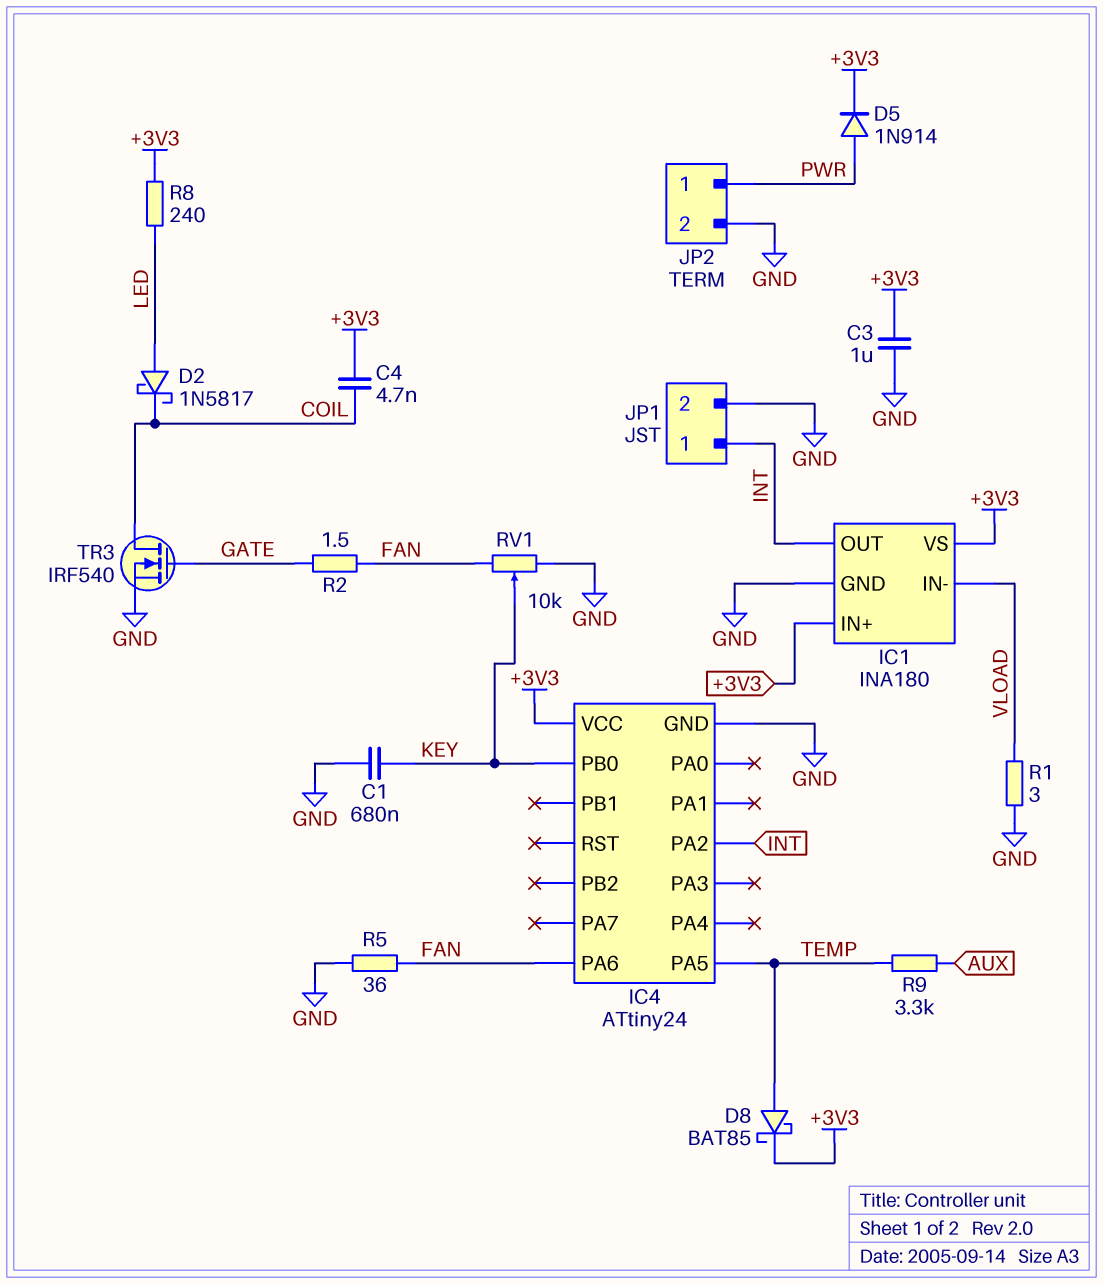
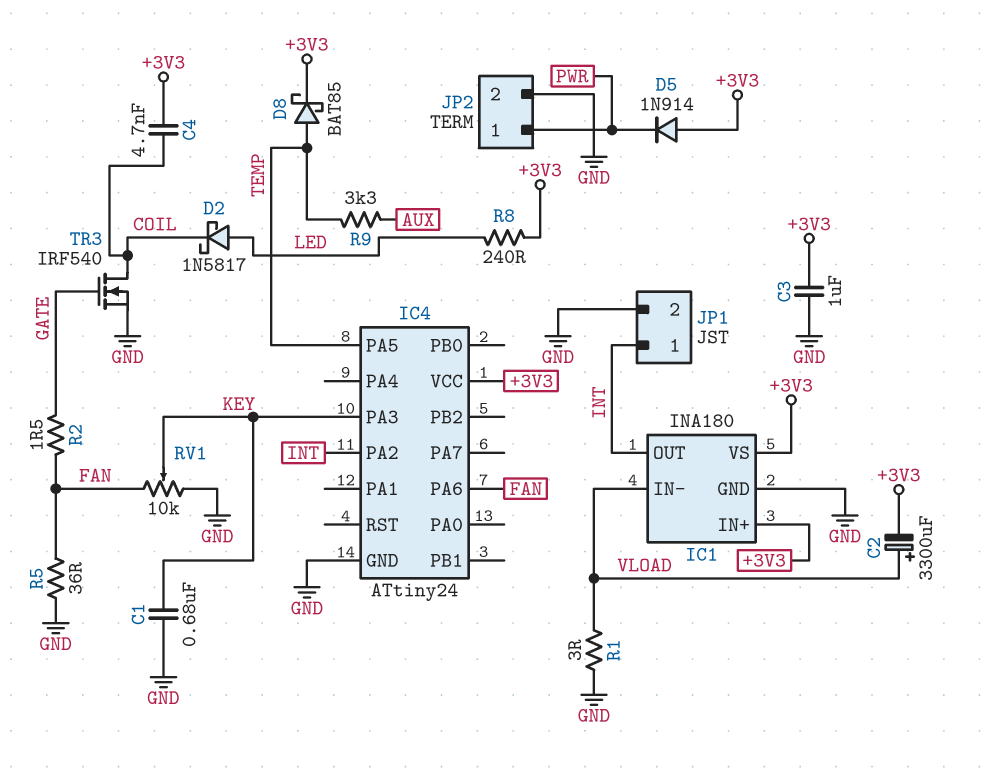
C2: none -> 3300uF (plus VLOAD, minus +3V3)
D5: diode 1N914 (A PWR, K +3V3) -> diode 1N914 (A +3V3, K PWR)
IC4 pin PA3: none -> KEY
IC4 pin PB0: KEY -> none

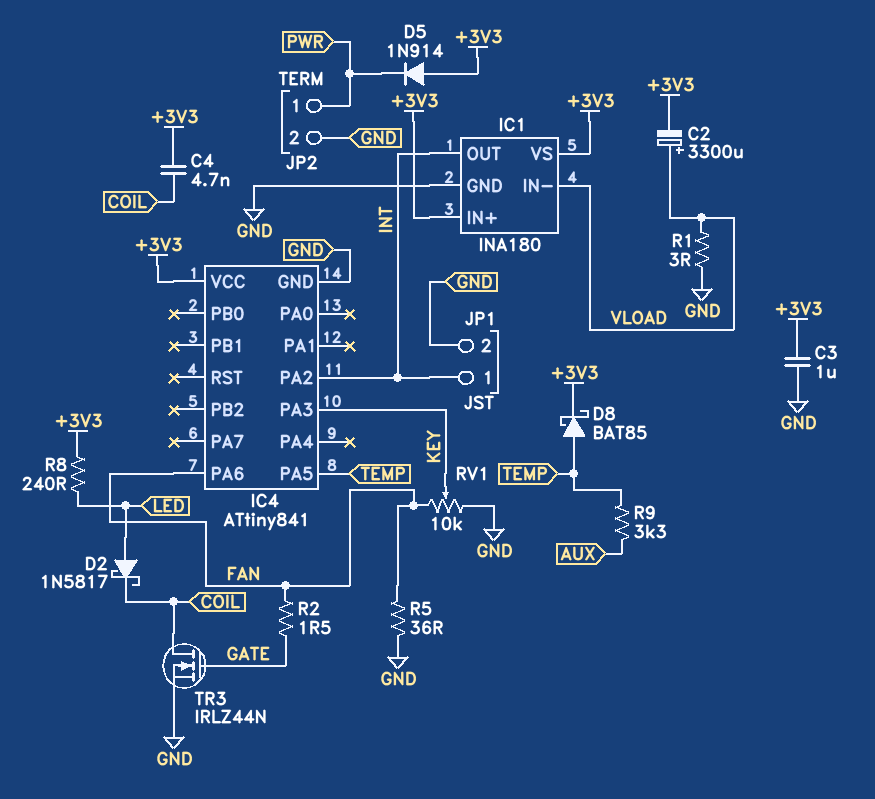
C1: 680nF (GND, KEY) -> none
IC4: ATtiny24 -> ATtiny841
TR3: NMOS IRF540 (G GATE, D COIL, S GND) -> NMOS IRLZ44N (G GATE, D COIL, S GND)

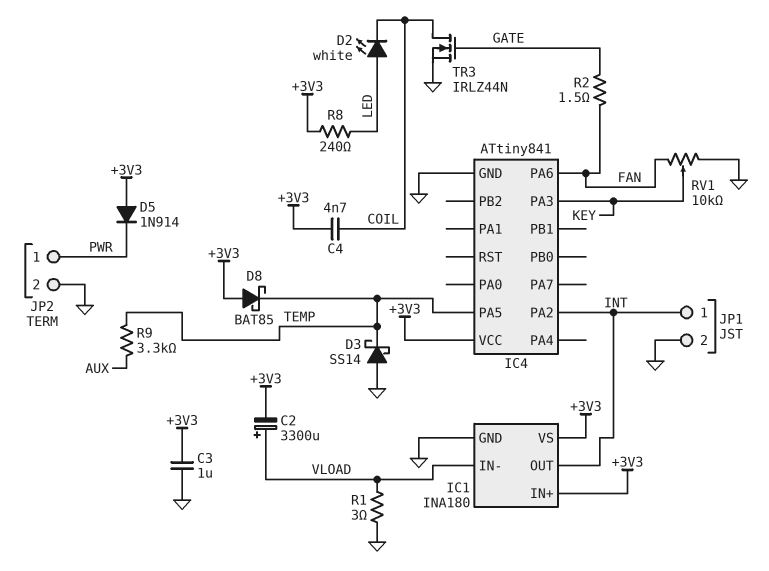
D2: schottky 1N5817 (A LED, K COIL) -> LED white (A LED, K COIL)
D3: none -> schottky SS14 (A GND, K TEMP)
D8: schottky BAT85 (A TEMP, K +3V3) -> schottky BAT85 (A +3V3, K TEMP)
R5: 36 (FAN, GND) -> none

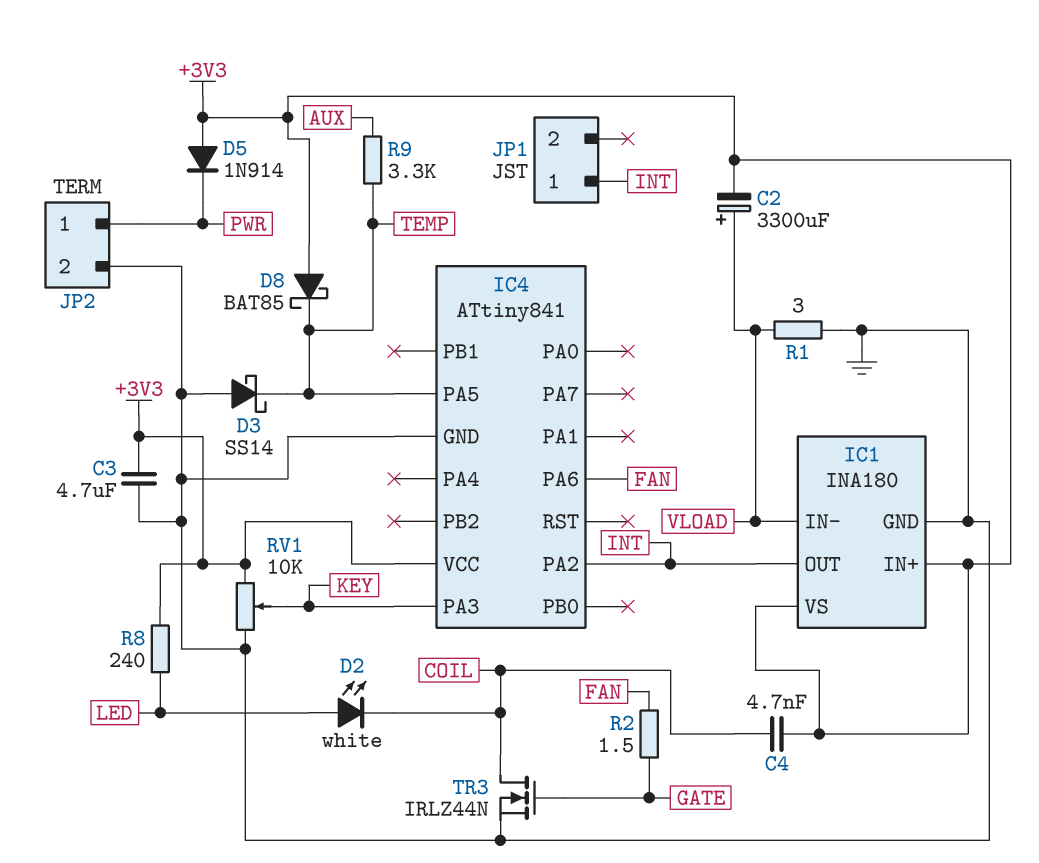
C3: 1uF (+3V3, GND) -> 4.7uF (+3V3, GND)
JP1 pin 2: GND -> none
RV1: 10k (FAN, GND, wiper KEY) -> 10k (+3V3, GND, wiper KEY)

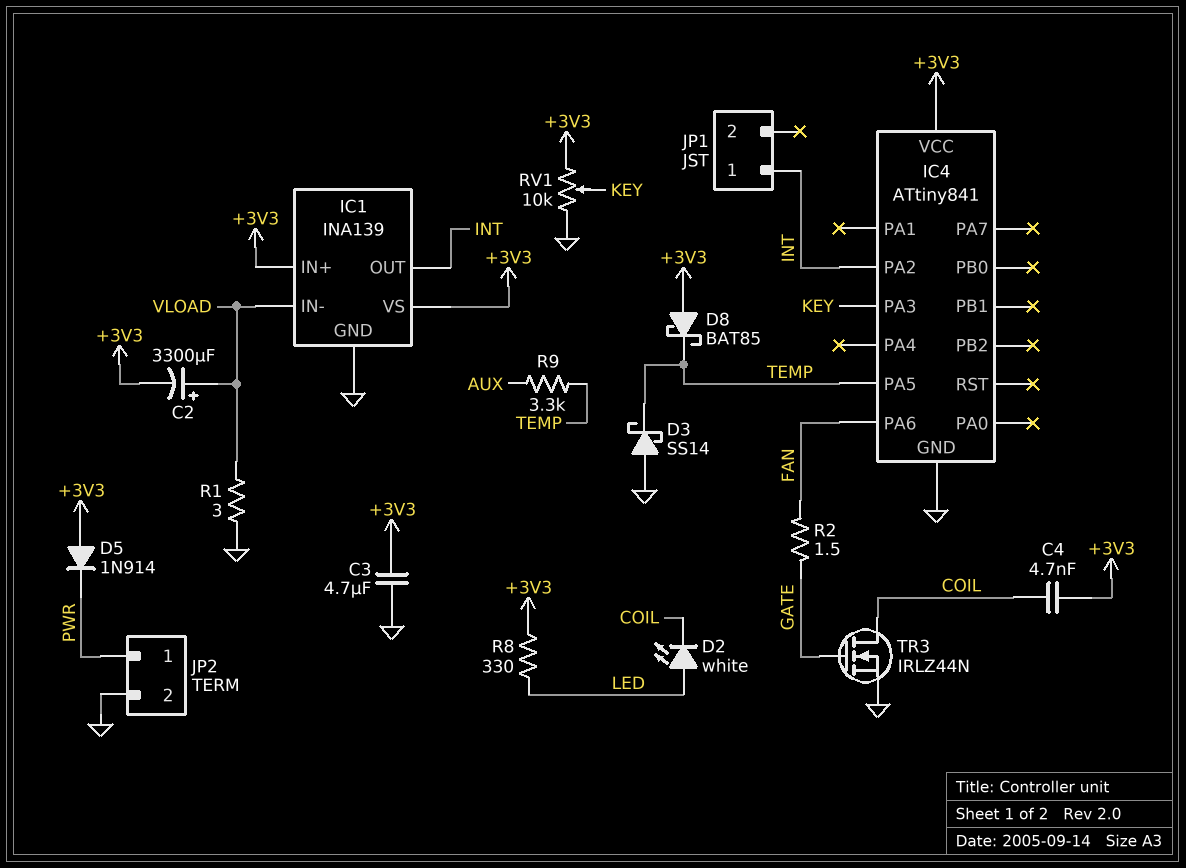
IC1: INA180 -> INA139
R8: 240 (+3V3, LED) -> 330 (+3V3, LED)

